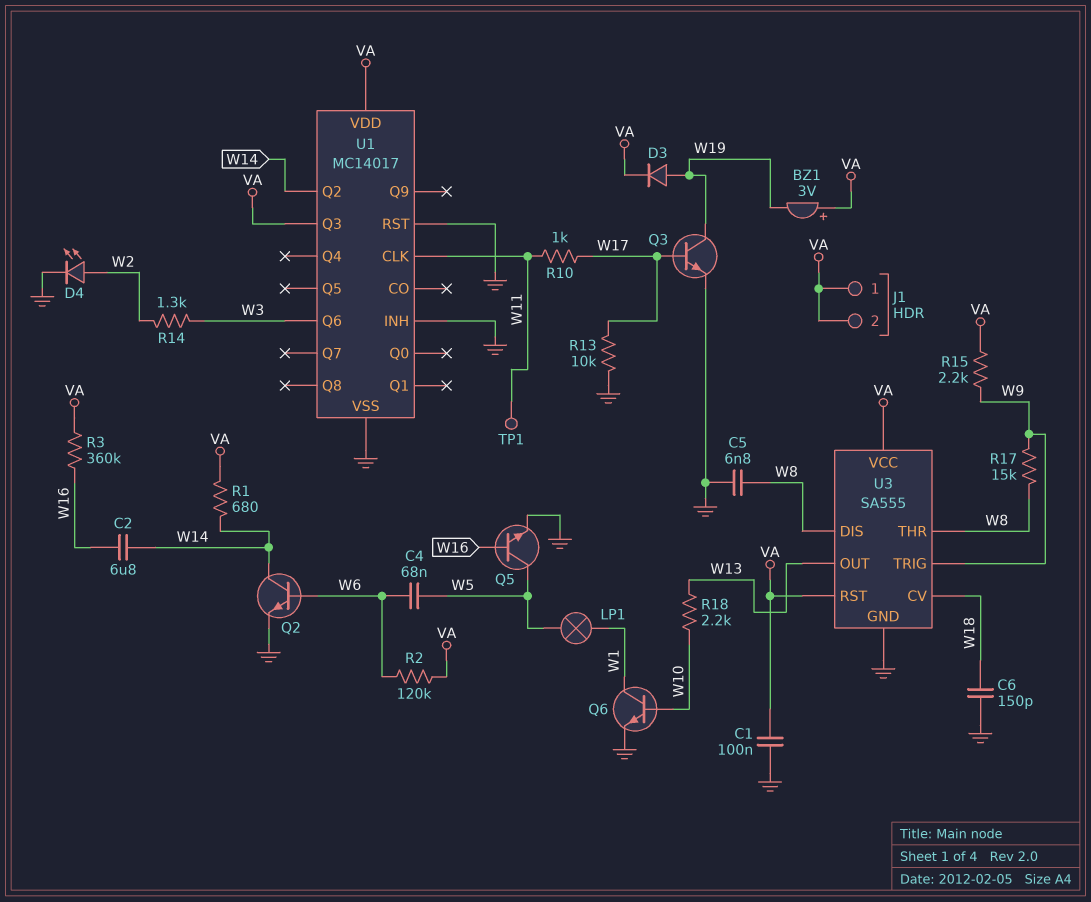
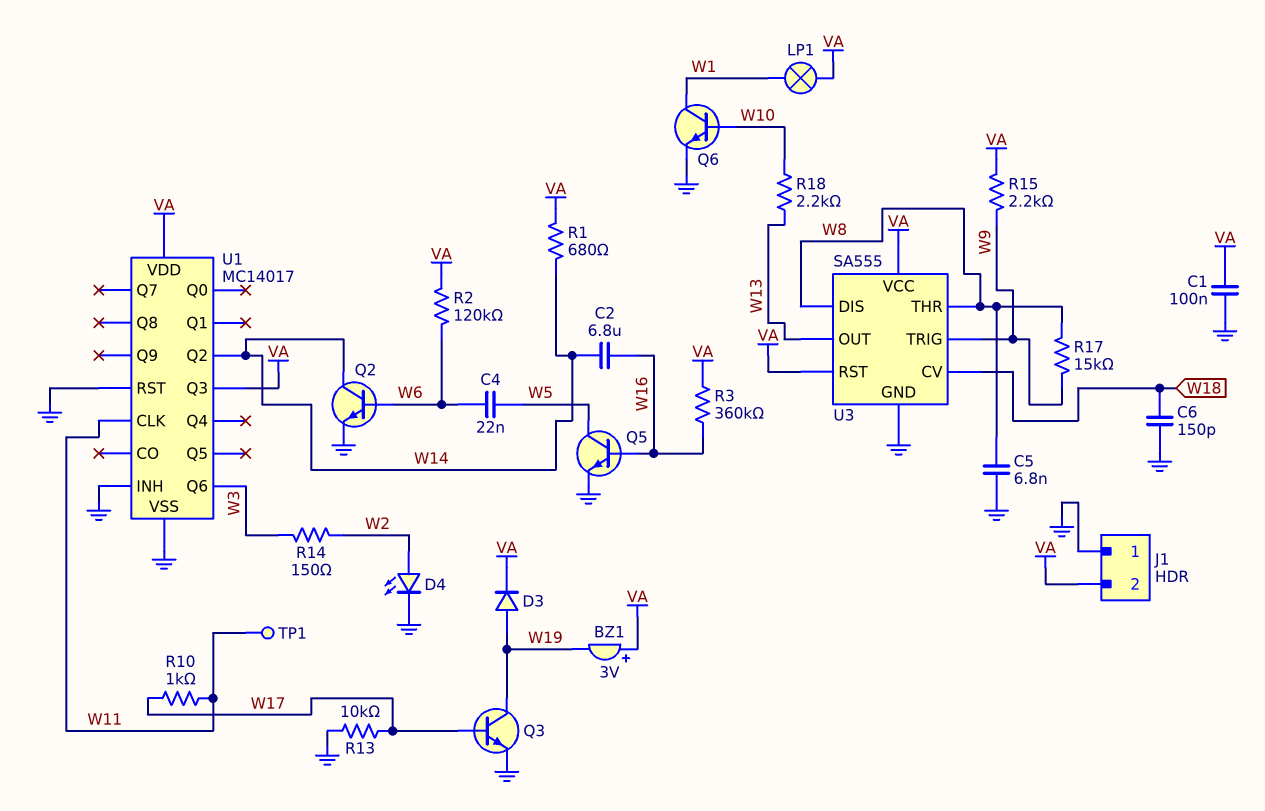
C4: 68nF (W5, W6) -> 22nF (W5, W6)
J1 pin 1: VA -> GND
LP1: lamp (W1, W5) -> lamp (VA, W1)
R14: 1.3k (W2, W3) -> 150 (W2, W3)

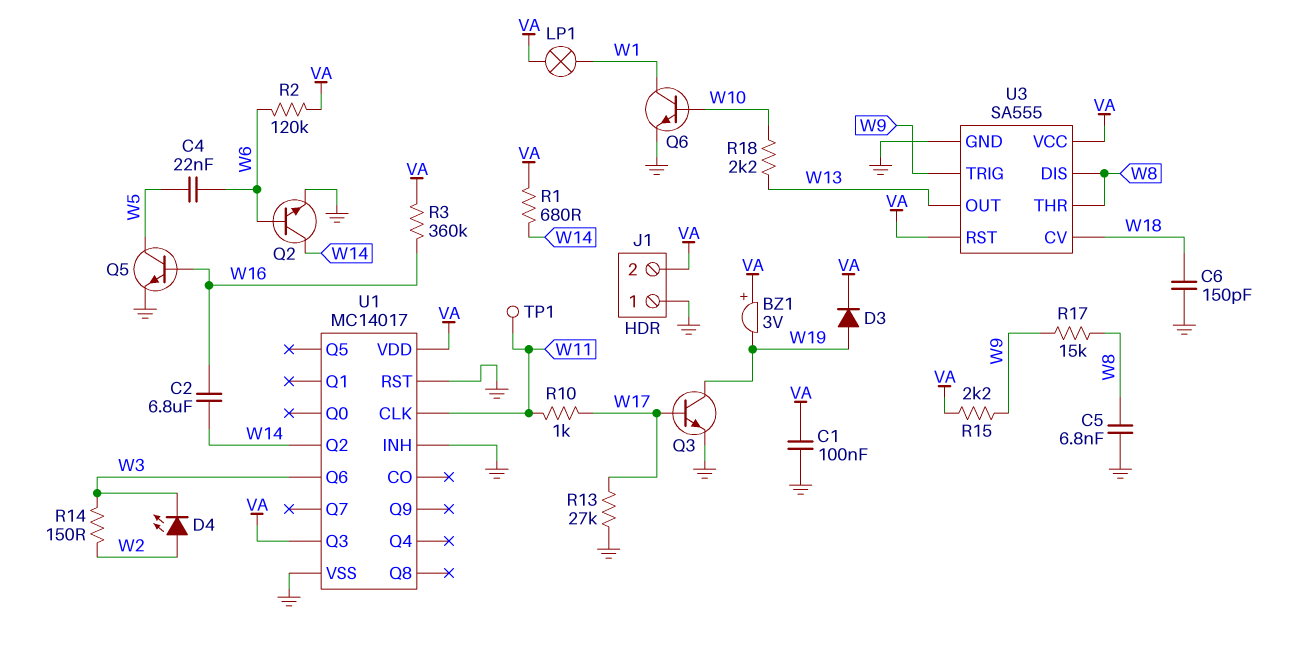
D4: LED (A W2, K GND) -> LED (A W2, K W3)
R13: 10k (GND, W17) -> 27k (GND, W17)

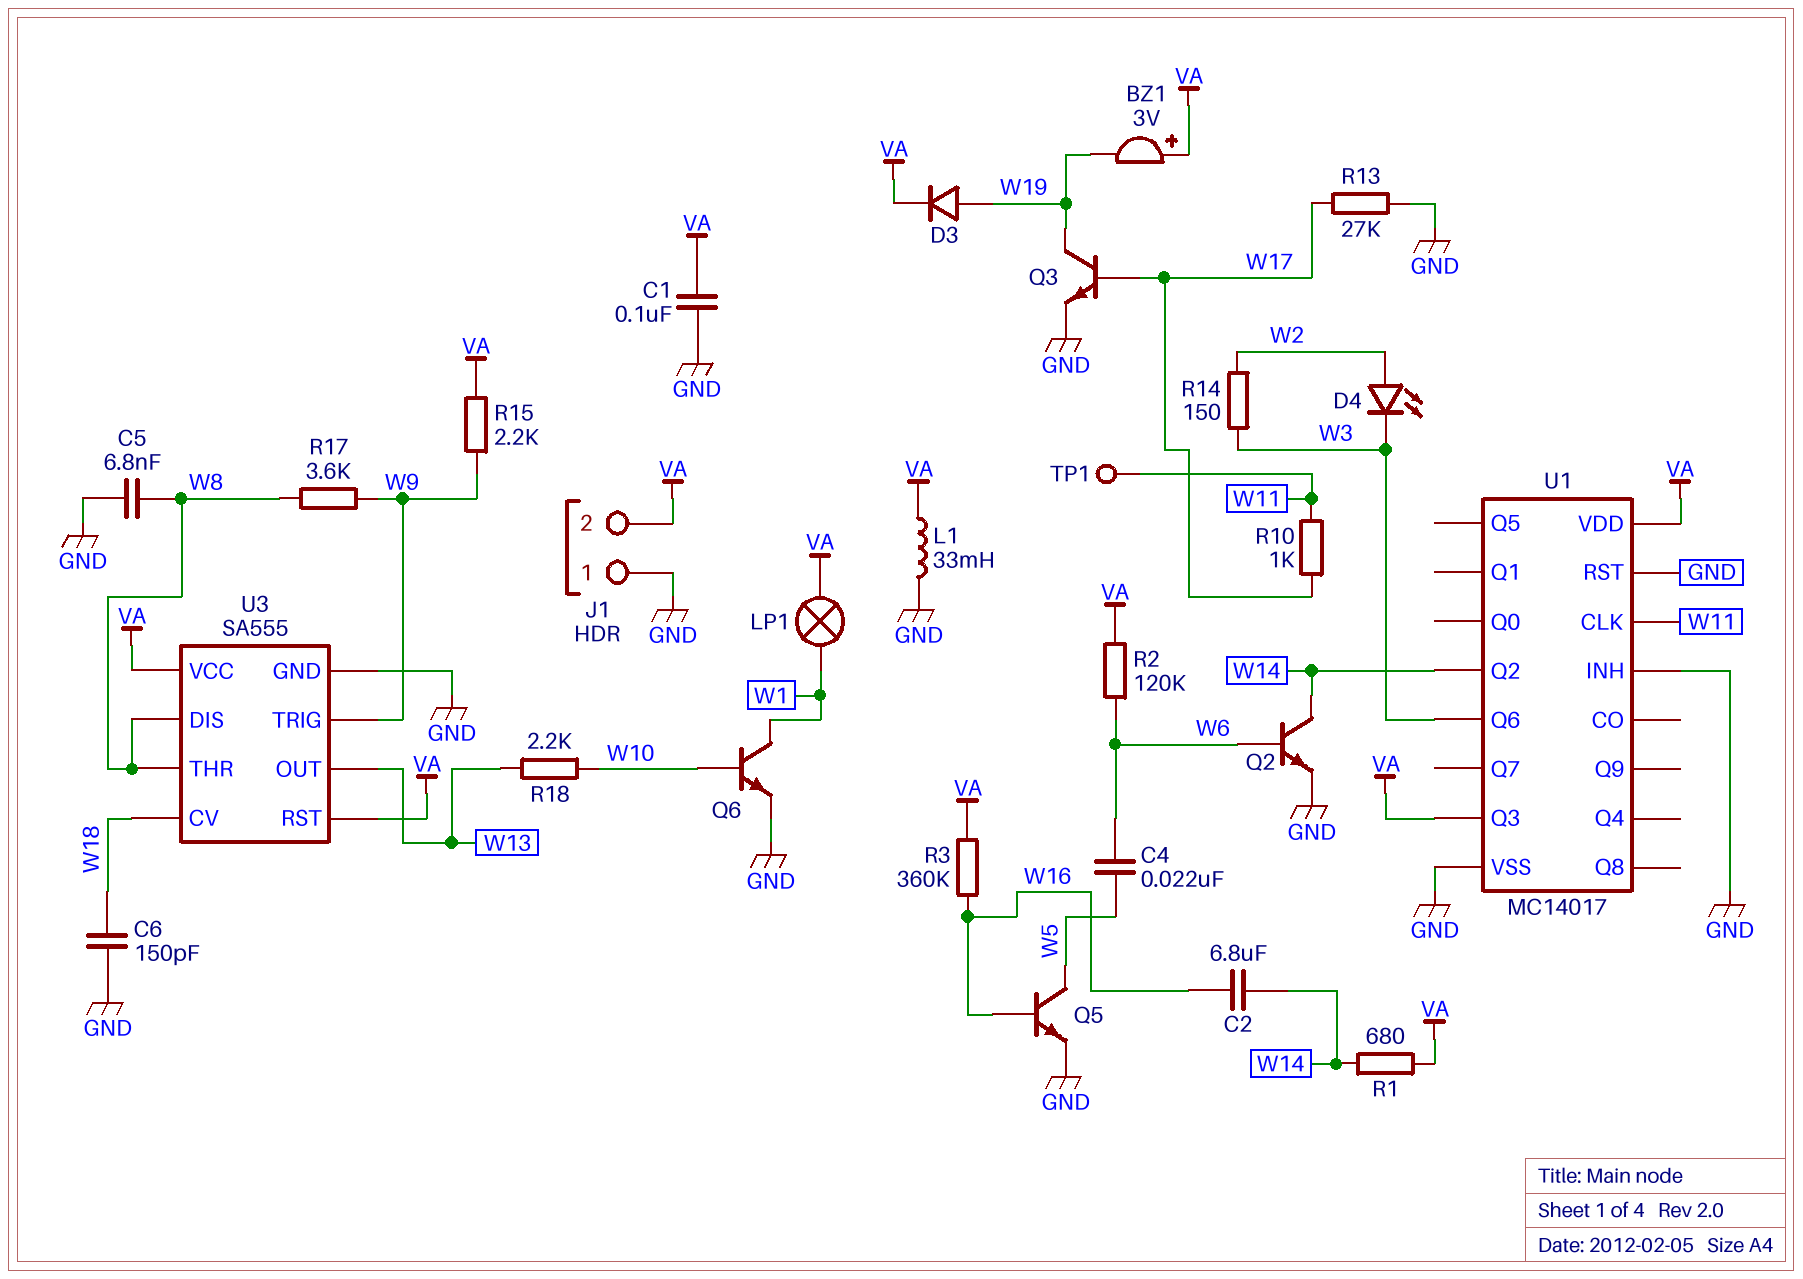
L1: none -> 33mH (GND, VA)
R17: 15k (W8, W9) -> 3.6k (W8, W9)

